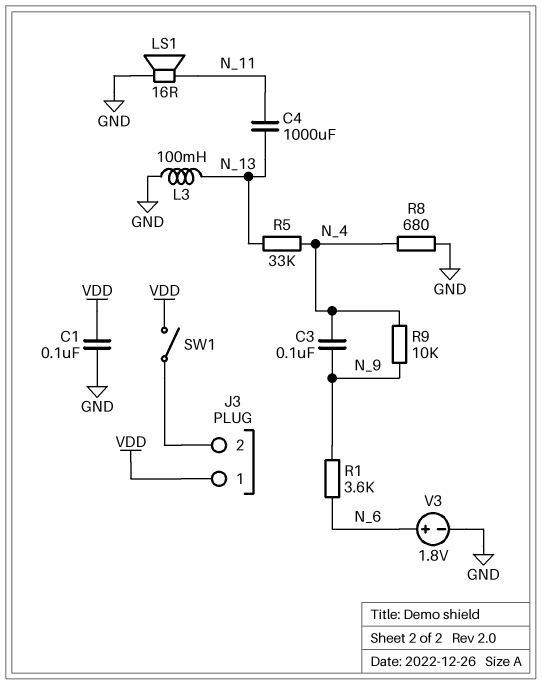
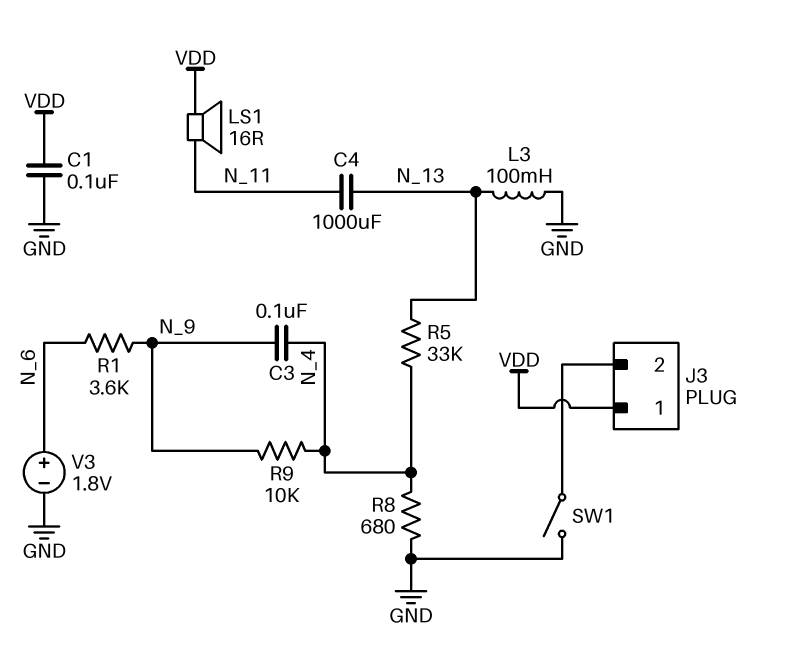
LS1: speaker 16R (GND, N_11) -> speaker 16R (N_11, VDD)
SW1: switch (J3/2, VDD) -> switch (GND, J3/2)

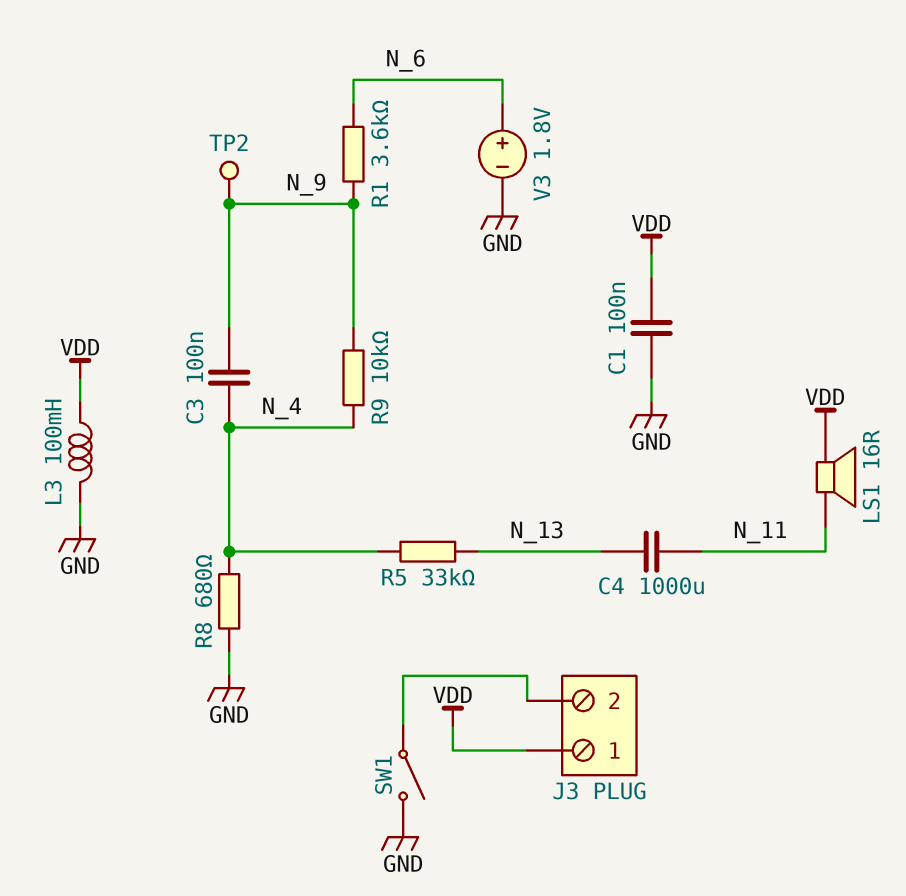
L3: 100mH (GND, N_13) -> 100mH (GND, VDD)
TP2: none -> test point (N_9)

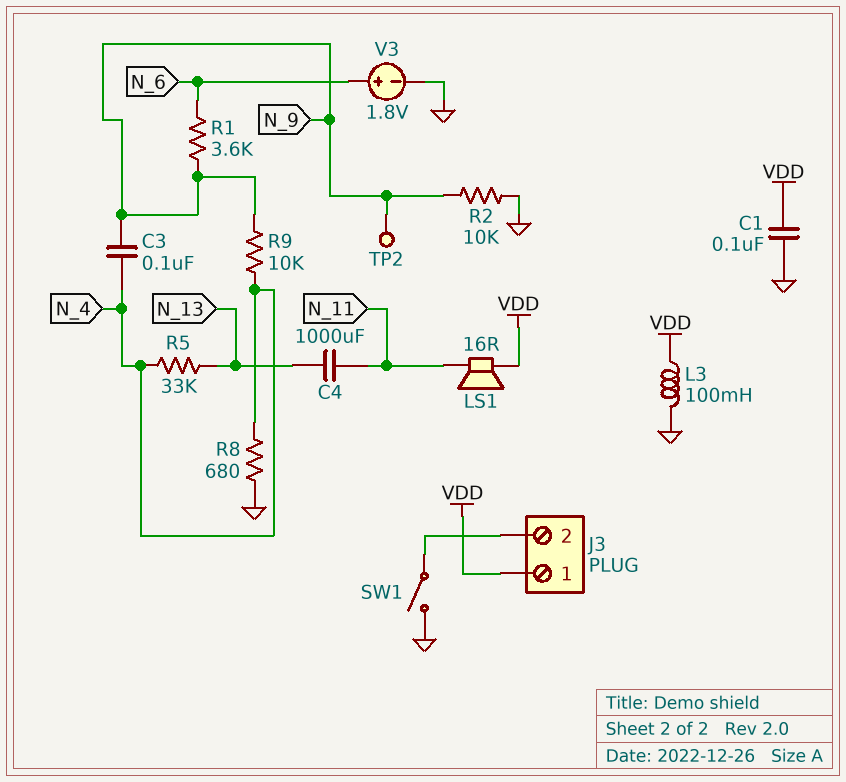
R2: none -> 10k (GND, N_9)

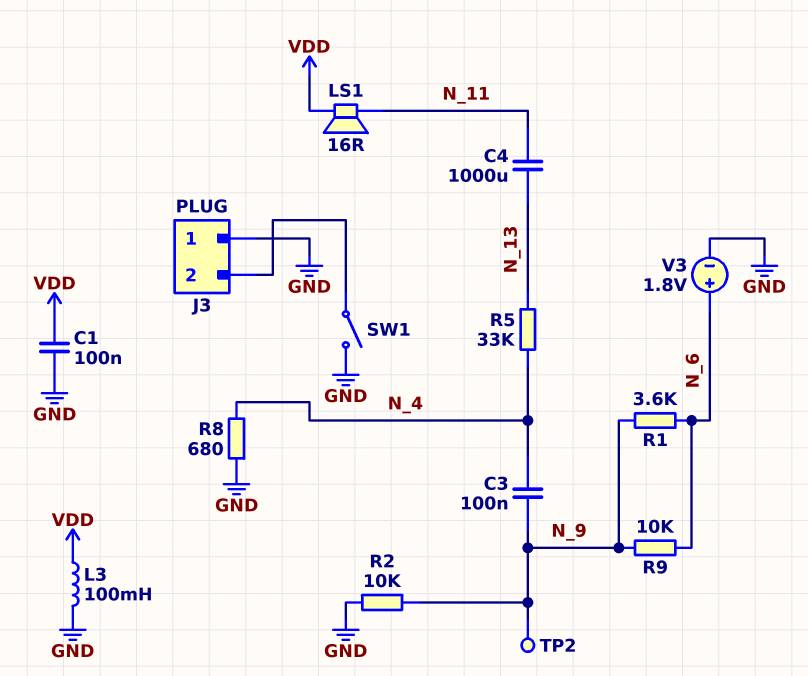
J3 pin 1: VDD -> GND
R9: 10k (N_4, N_9) -> 10k (N_6, N_9)

